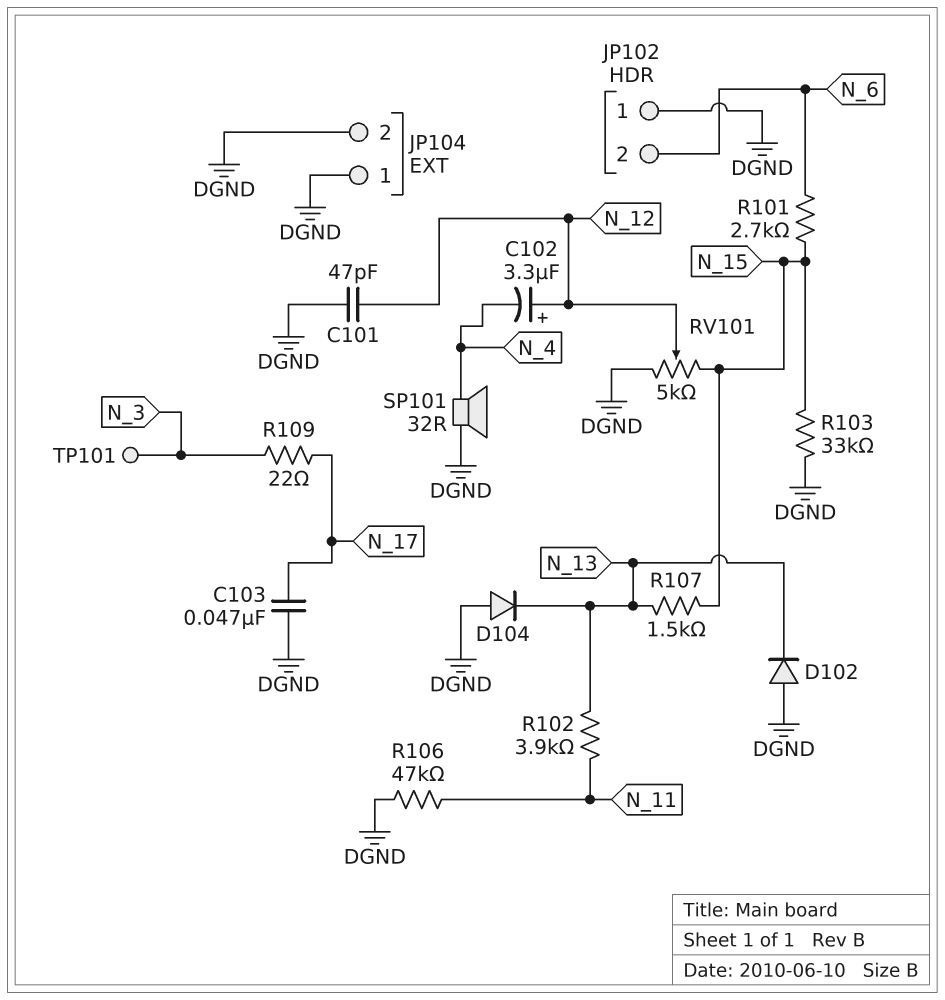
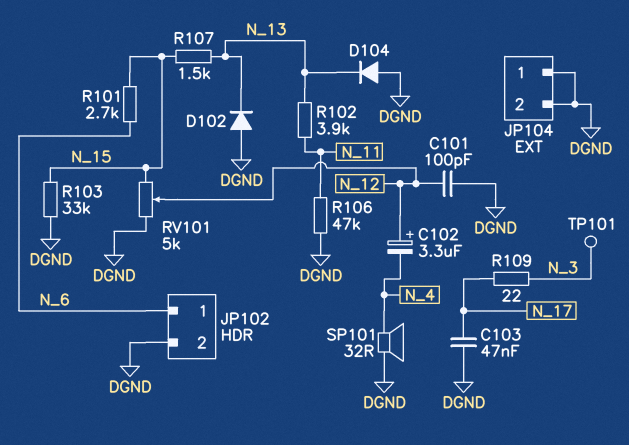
C101: 47pF (DGND, N_12) -> 100pF (DGND, N_12)
JP102 pin 1: DGND -> N_6
JP102 pin 2: N_6 -> DGND

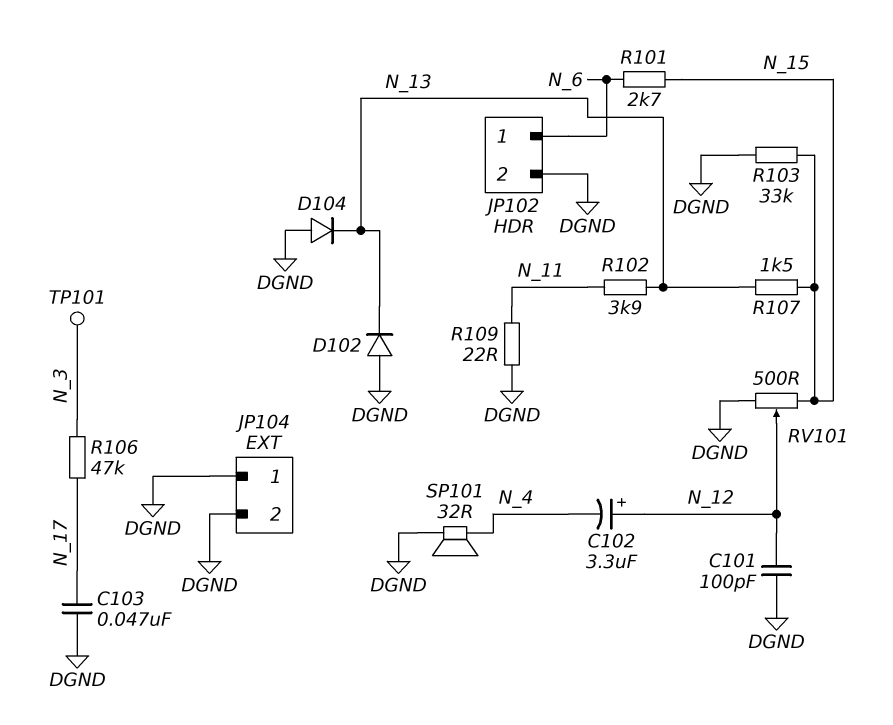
R106: 47k (DGND, N_11) -> 47k (N_3, N_17)
R109: 22 (N_3, N_17) -> 22 (DGND, N_11)
RV101: 5k (DGND, N_15, wiper N_12) -> 500 (DGND, N_15, wiper N_12)

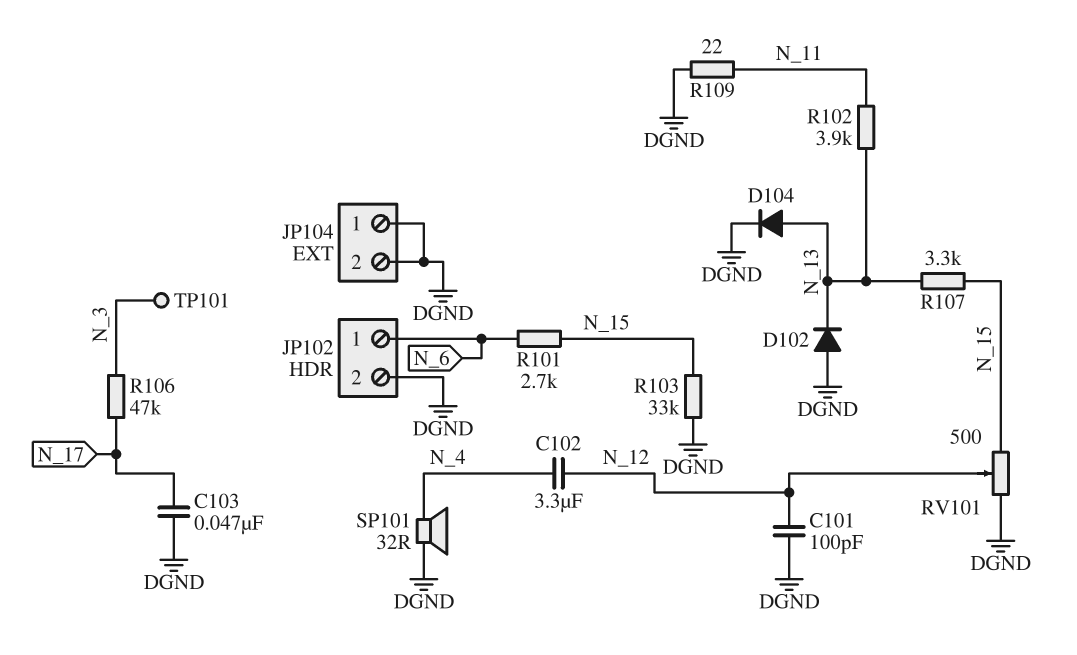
C102: 3.3uF (plus N_12, minus N_4) -> 3.3uF (N_4, N_12)
D104: diode (A DGND, K N_13) -> diode (A N_13, K DGND)
R107: 1.5k (N_13, N_15) -> 3.3k (N_13, N_15)

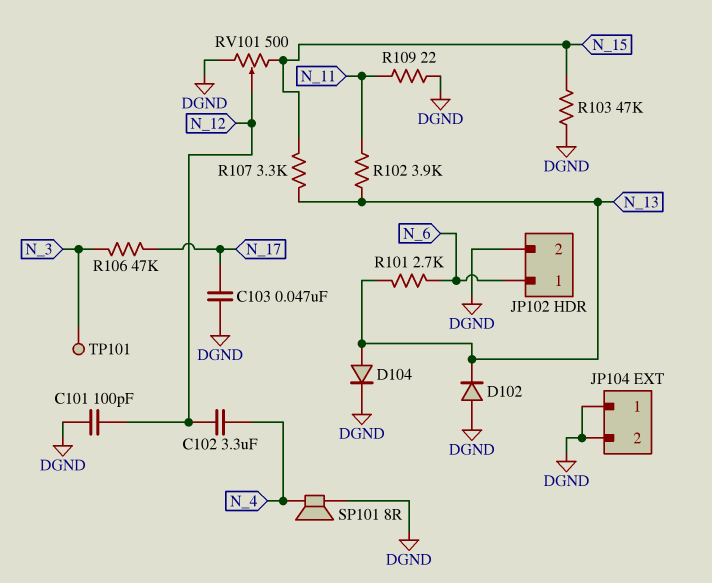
R101: 2.7k (N_6, N_15) -> 2.7k (N_6, N_13)
R103: 33k (DGND, N_15) -> 47k (DGND, N_15)
SP101: speaker 32R (DGND, N_4) -> speaker 8R (DGND, N_4)

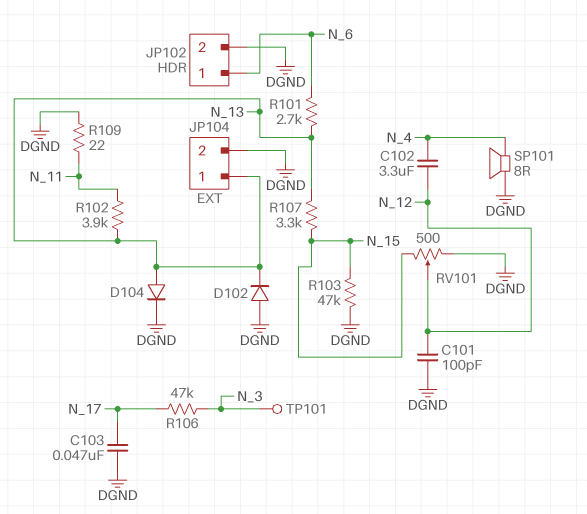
JP104 pin 1: DGND -> N_13

